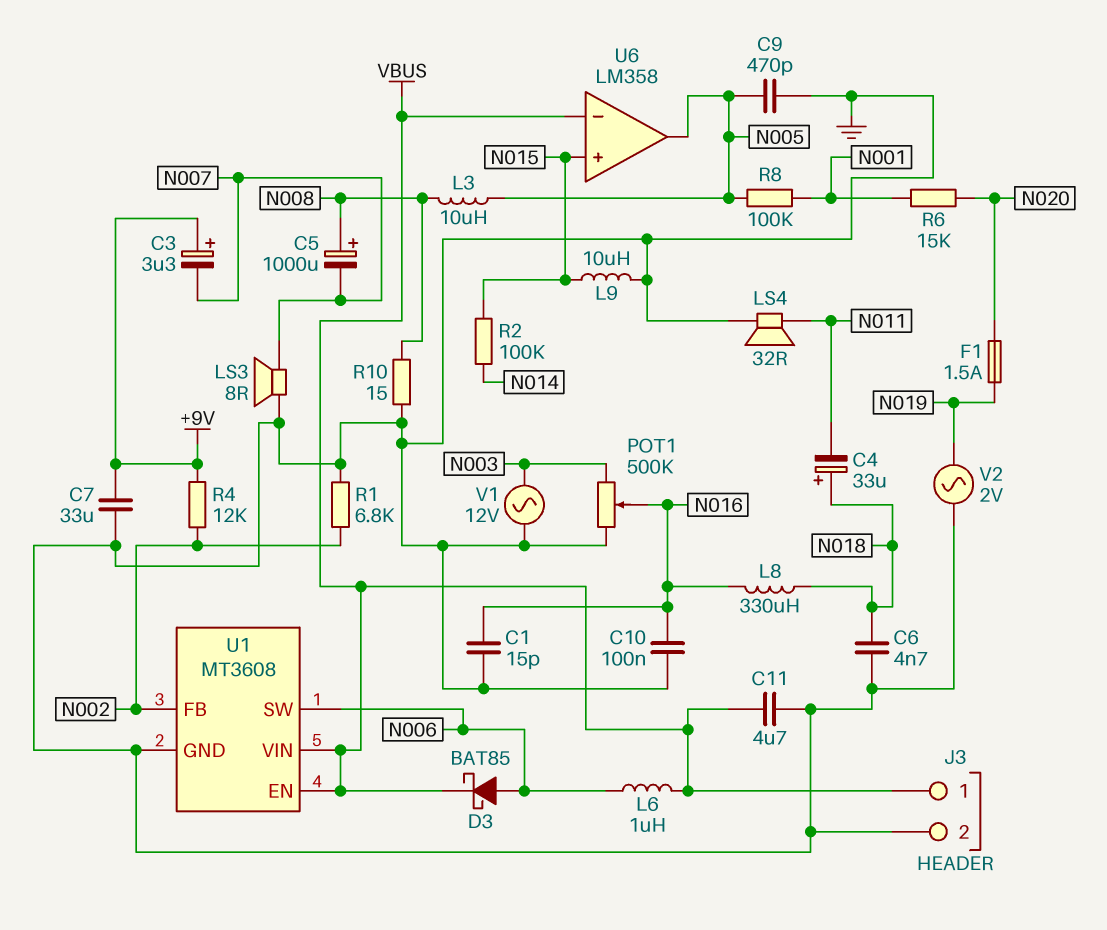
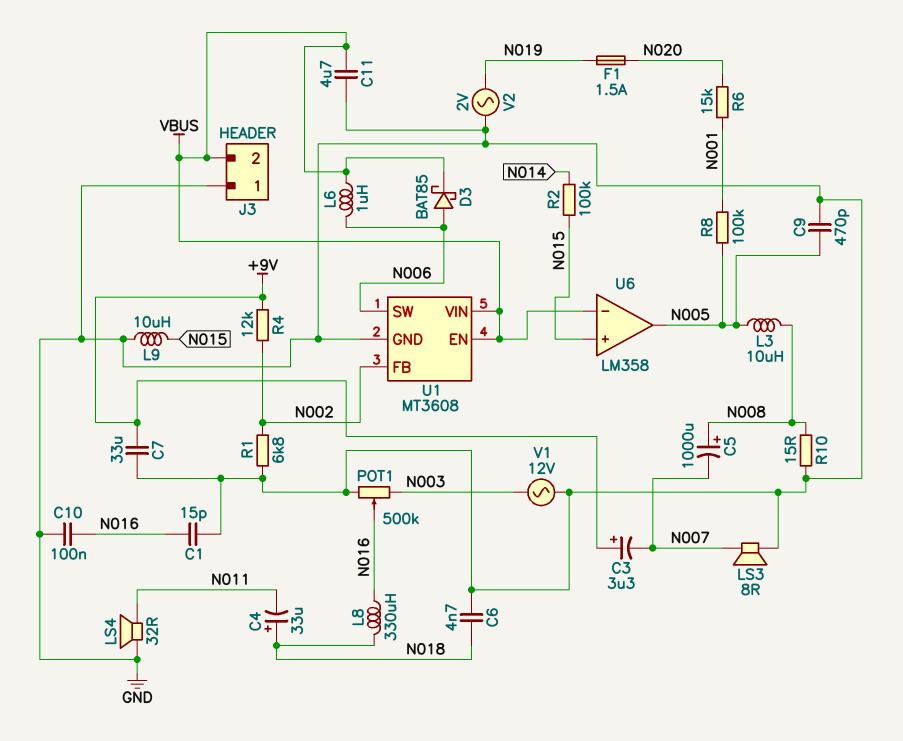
J3 pin 1: VBUS -> GND
J3 pin 2: GND -> VBUS

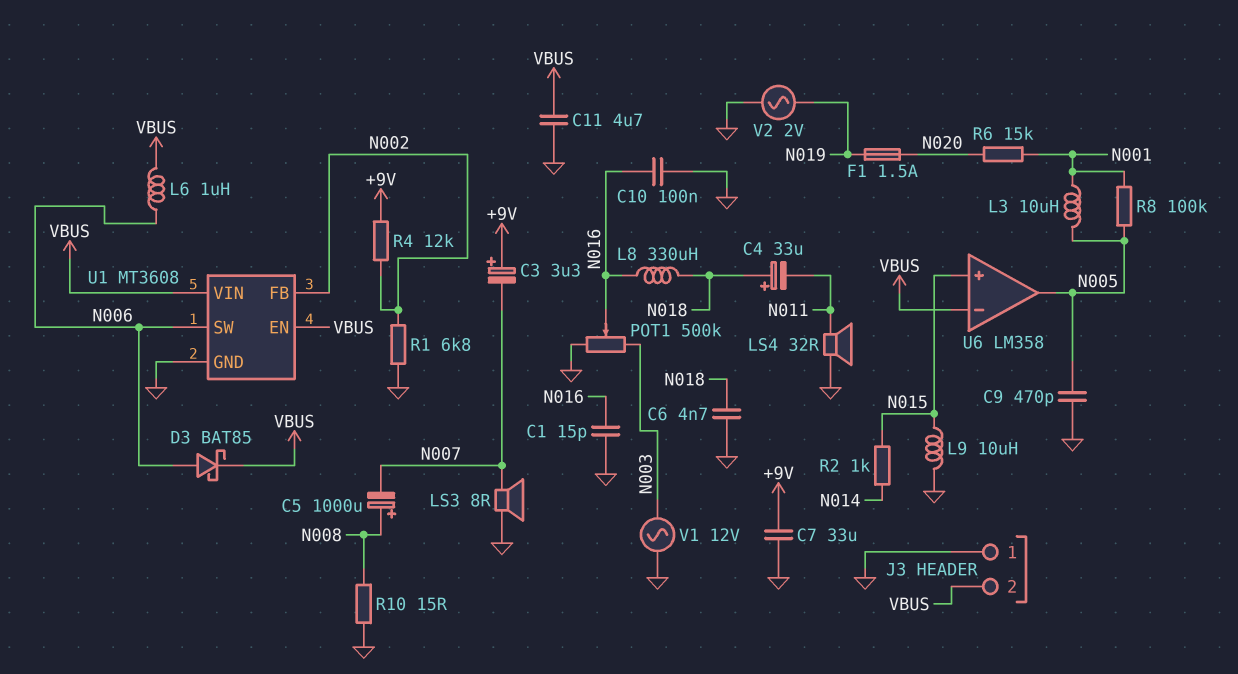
L3: 10uH (N005, N008) -> 10uH (N001, N005)
R2: 100k (N014, N015) -> 1k (N014, N015)

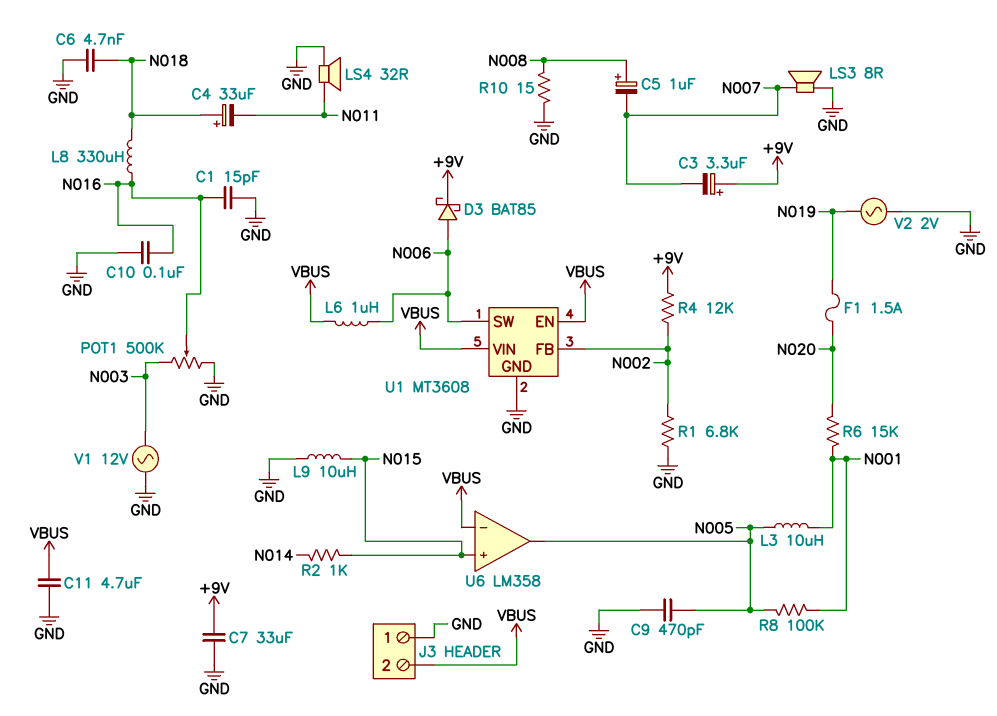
C5: 1000uF (plus N008, minus N007) -> 1uF (plus N008, minus N007)
D3: schottky BAT85 (A N006, K VBUS) -> schottky BAT85 (A N006, K +9V)

